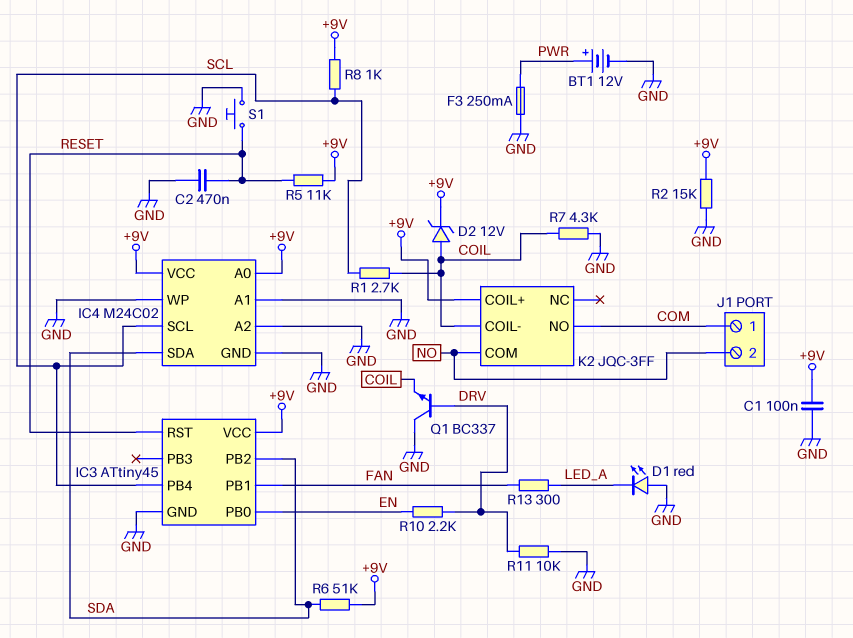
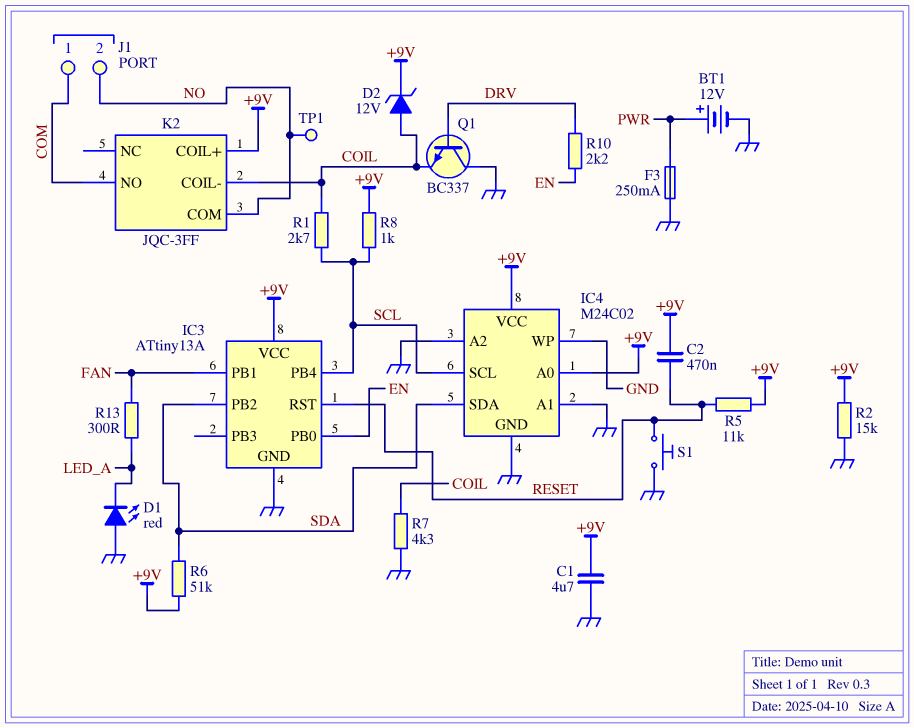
C1: 100nF (+9V, GND) -> 4.7uF (+9V, GND)
C2: 470nF (GND, RESET) -> 470nF (+9V, RESET)
IC3: ATtiny45 -> ATtiny13A
R11: 10k (DRV, GND) -> none
TP1: none -> test point (NO)

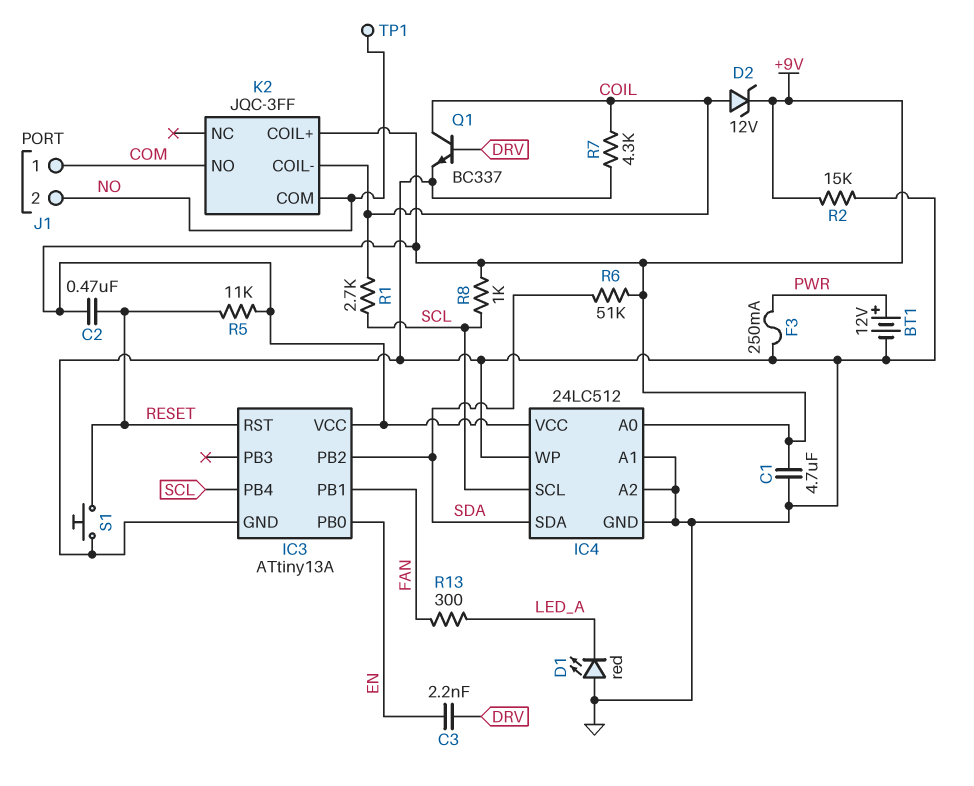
C3: none -> 2.2nF (DRV, EN)
IC4: M24C02 -> 24LC512
Q1: NPN BC337 (B DRV, C GND, E COIL) -> NPN BC337 (B DRV, C COIL, E GND)
R10: 2.2k (DRV, EN) -> none

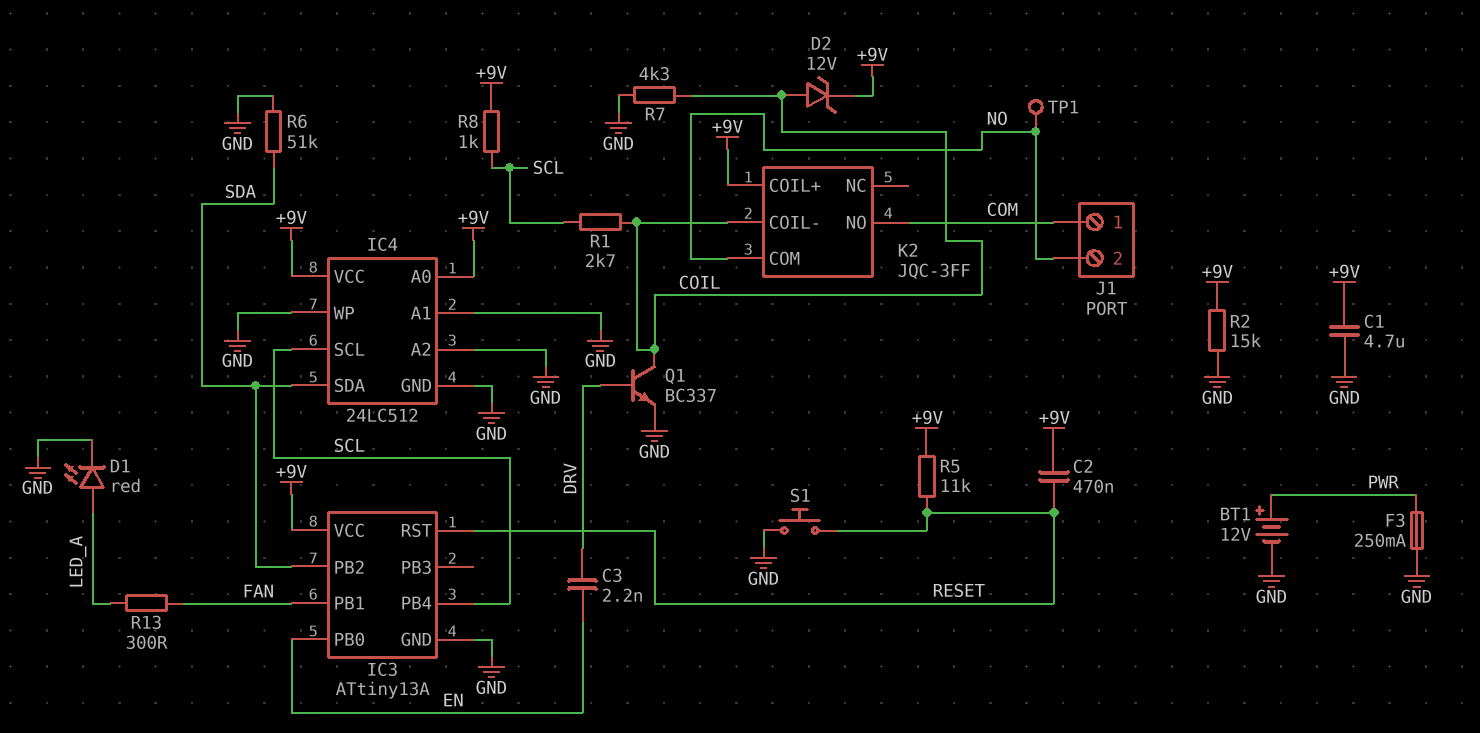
D1: LED red (A GND, K LED_A) -> LED red (A LED_A, K GND)
R6: 51k (+9V, SDA) -> 51k (GND, SDA)

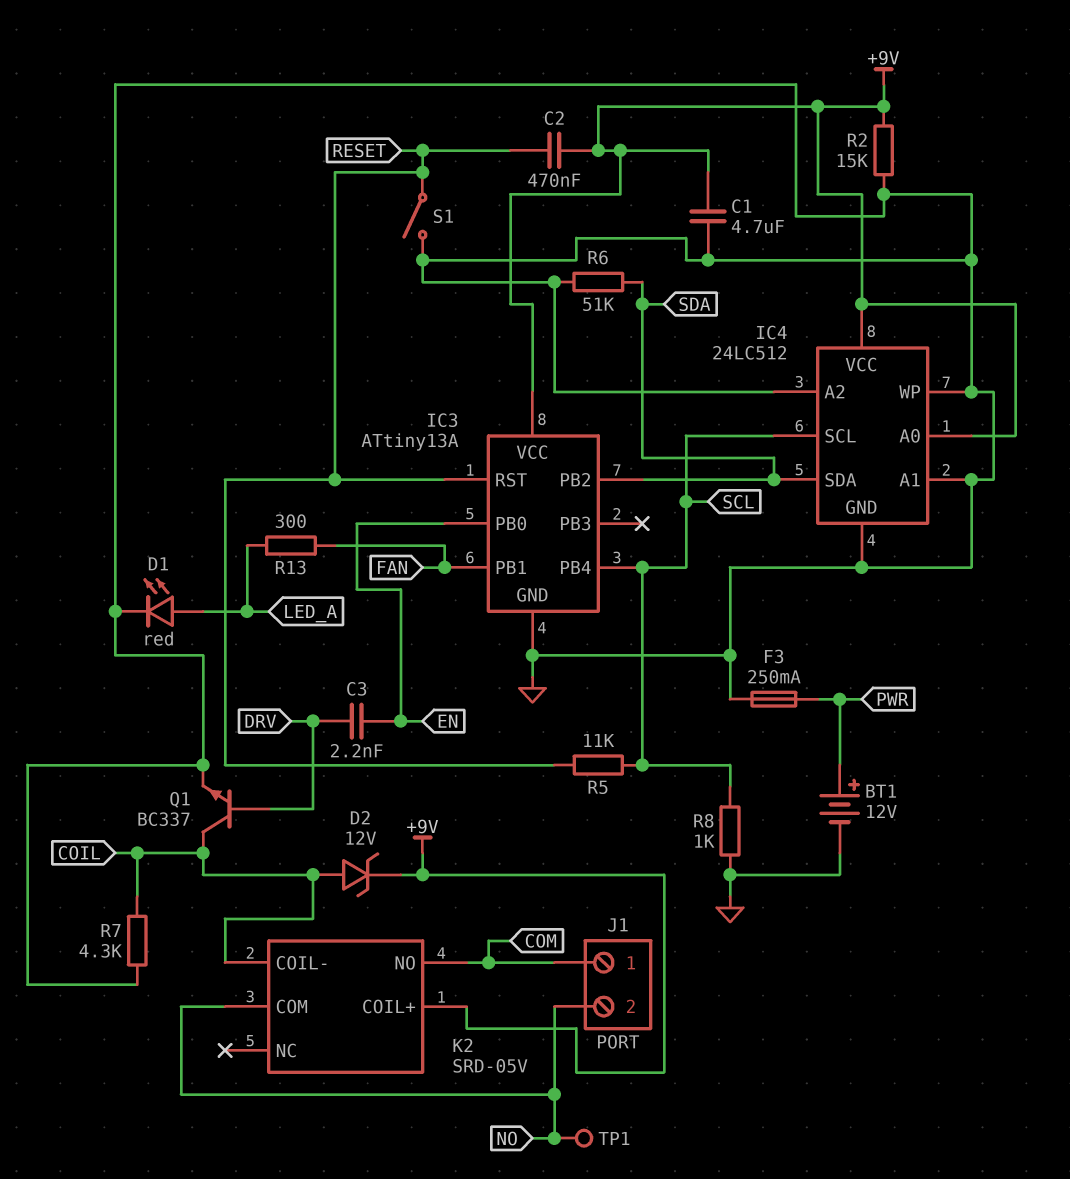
K2: JQC-3FF -> SRD-05V
R1: 2.7k (COIL, SCL) -> none
R5: 11k (+9V, RESET) -> 11k (RESET, SCL)
R8: 1k (+9V, SCL) -> 1k (GND, SCL)
S1: button (GND, RESET) -> switch (GND, RESET)

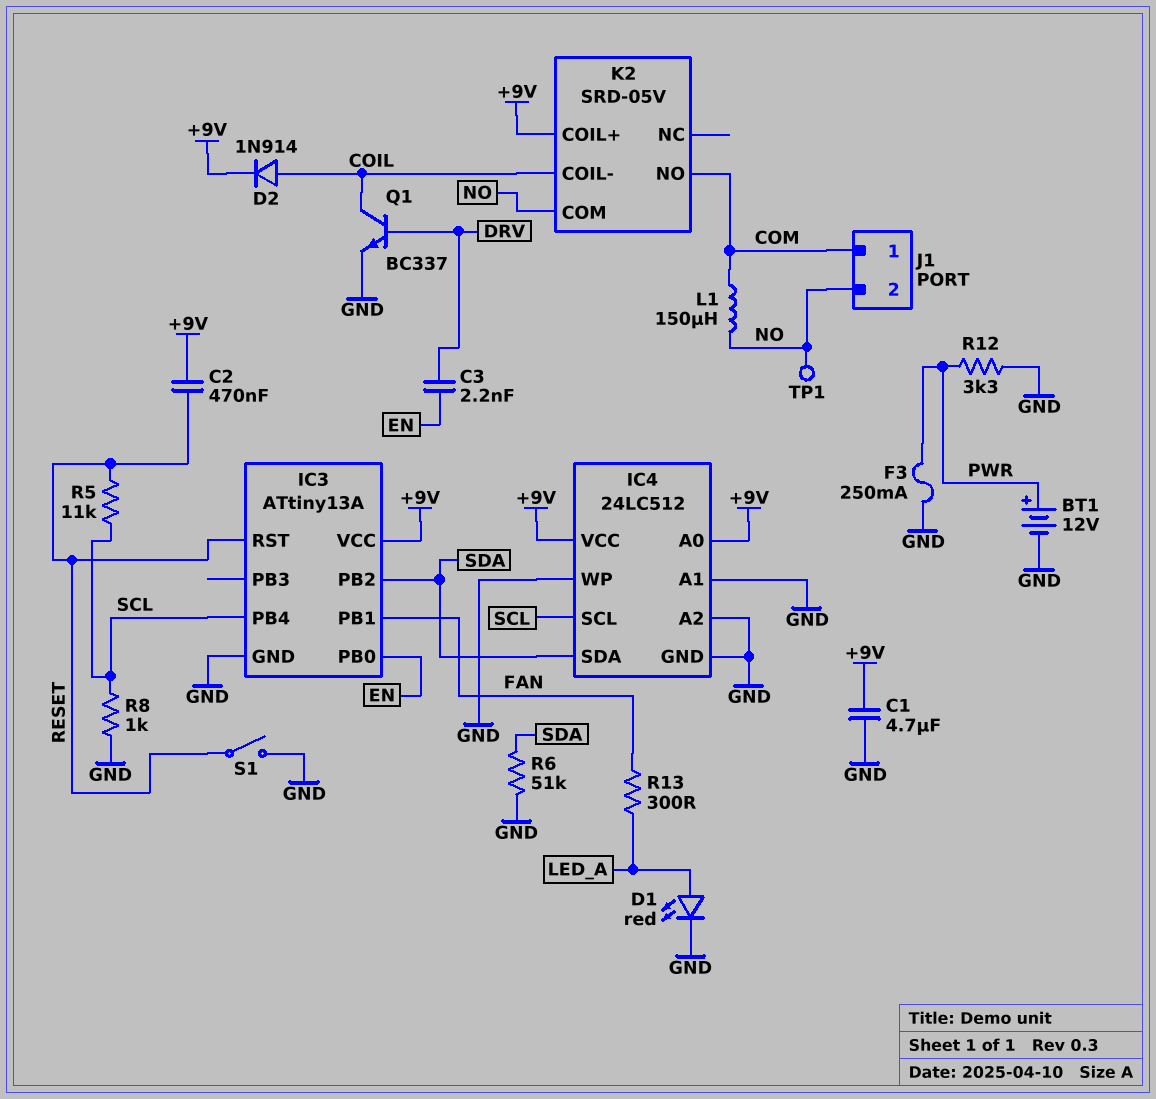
D2: zener 12V (A COIL, K +9V) -> diode 1N914 (A COIL, K +9V)
L1: none -> 150uH (COM, NO)
R2: 15k (+9V, GND) -> none
R7: 4.3k (COIL, GND) -> none
R12: none -> 3.3k (GND, PWR)

